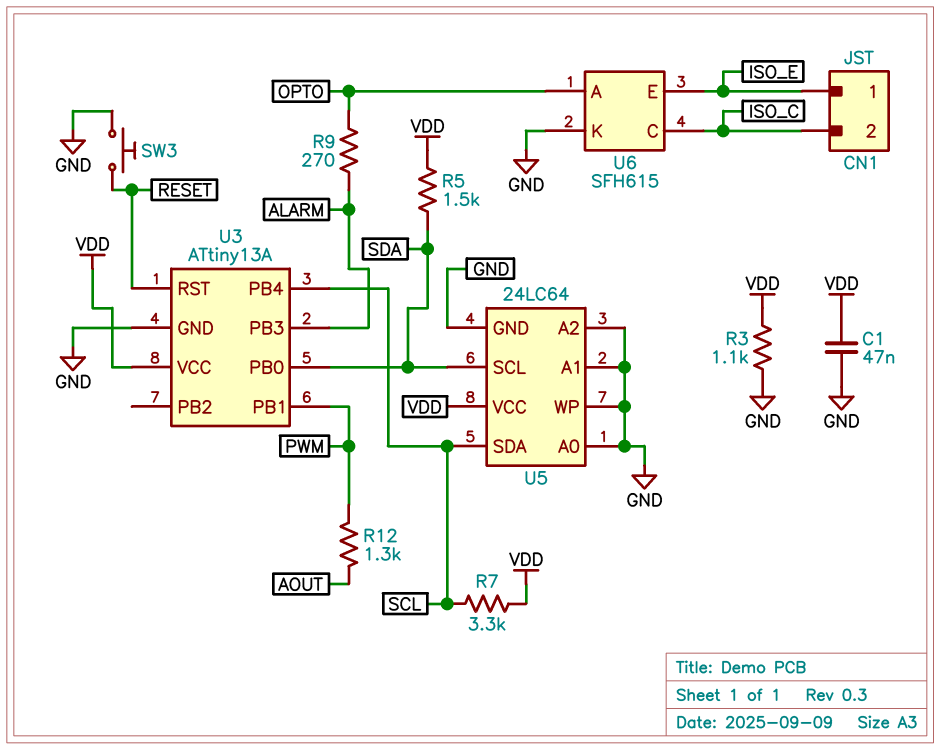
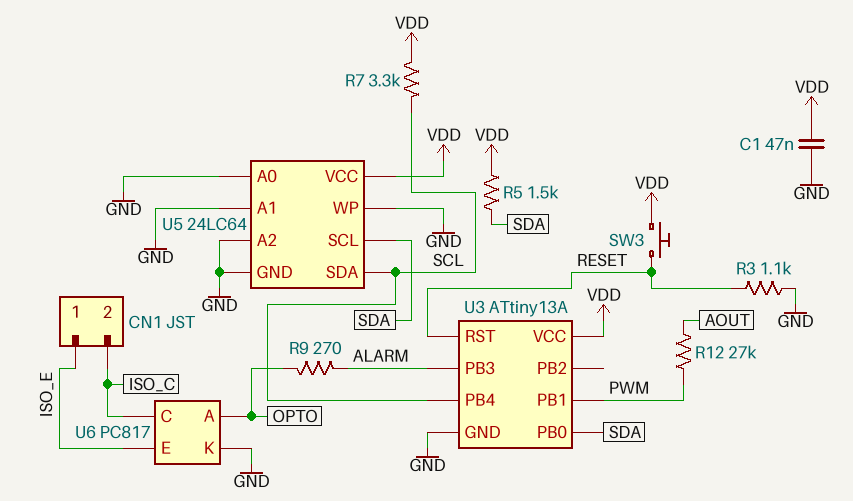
R3: 1.1k (GND, VDD) -> 1.1k (GND, RESET)
R12: 1.3k (AOUT, PWM) -> 27k (AOUT, PWM)
SW3: button (GND, RESET) -> button (RESET, VDD)
U6: SFH615 -> PC817

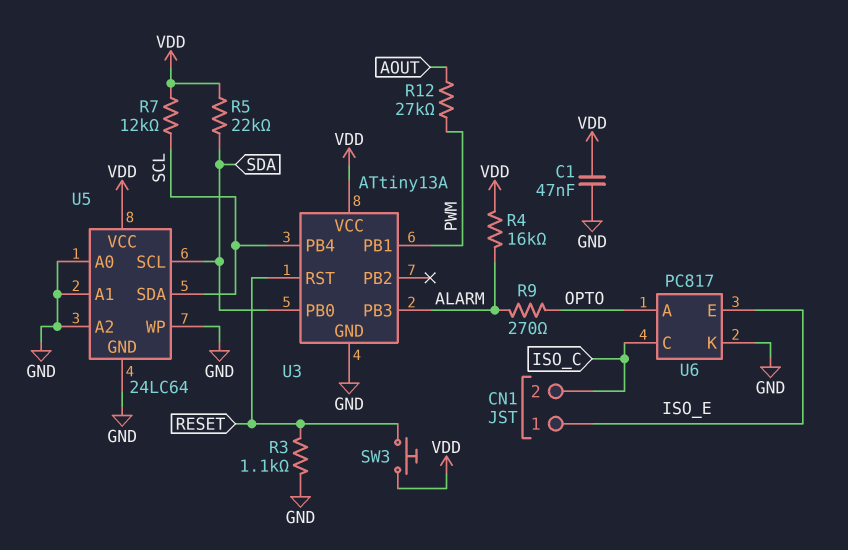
R4: none -> 16k (ALARM, VDD)
R5: 1.5k (SDA, VDD) -> 22k (SDA, VDD)
R7: 3.3k (SCL, VDD) -> 12k (SCL, VDD)

